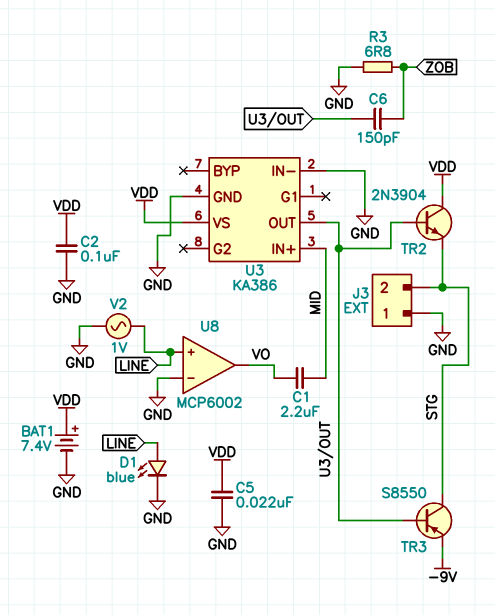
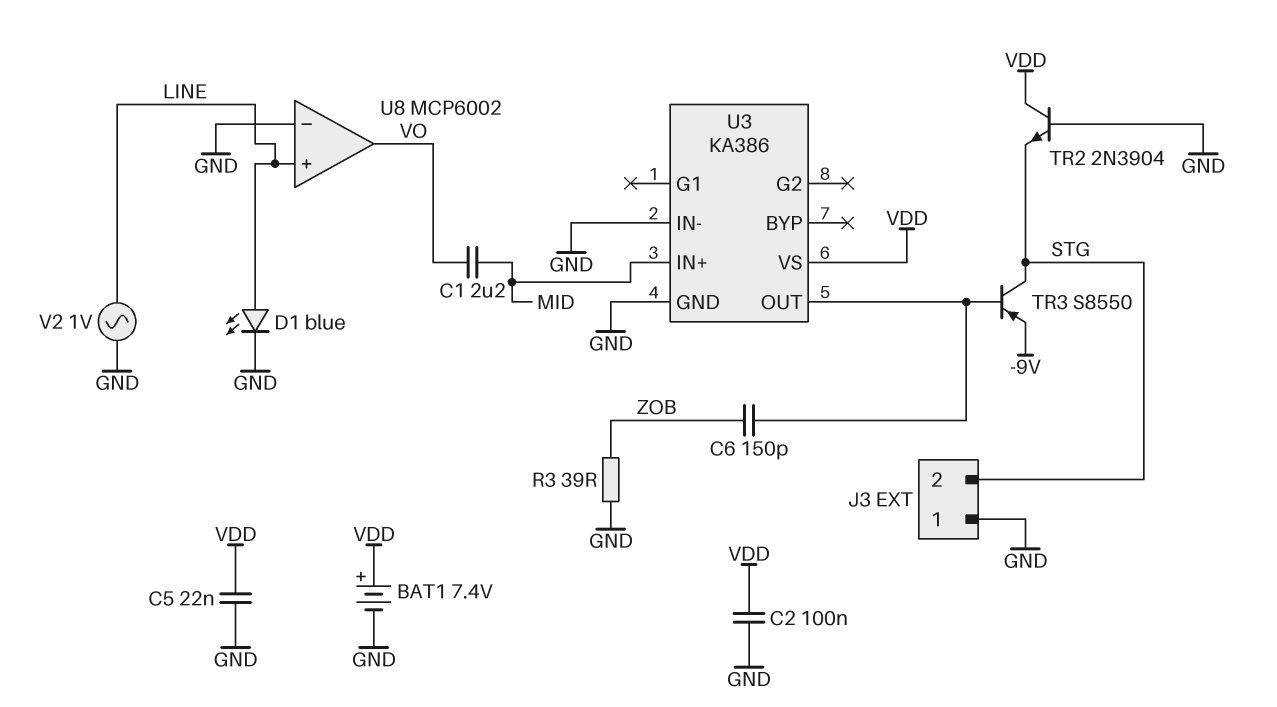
R3: 6.8 (GND, ZOB) -> 39 (GND, ZOB)
TR2: NPN 2N3904 (B U3/OUT, C VDD, E STG) -> NPN 2N3904 (B GND, C VDD, E STG)

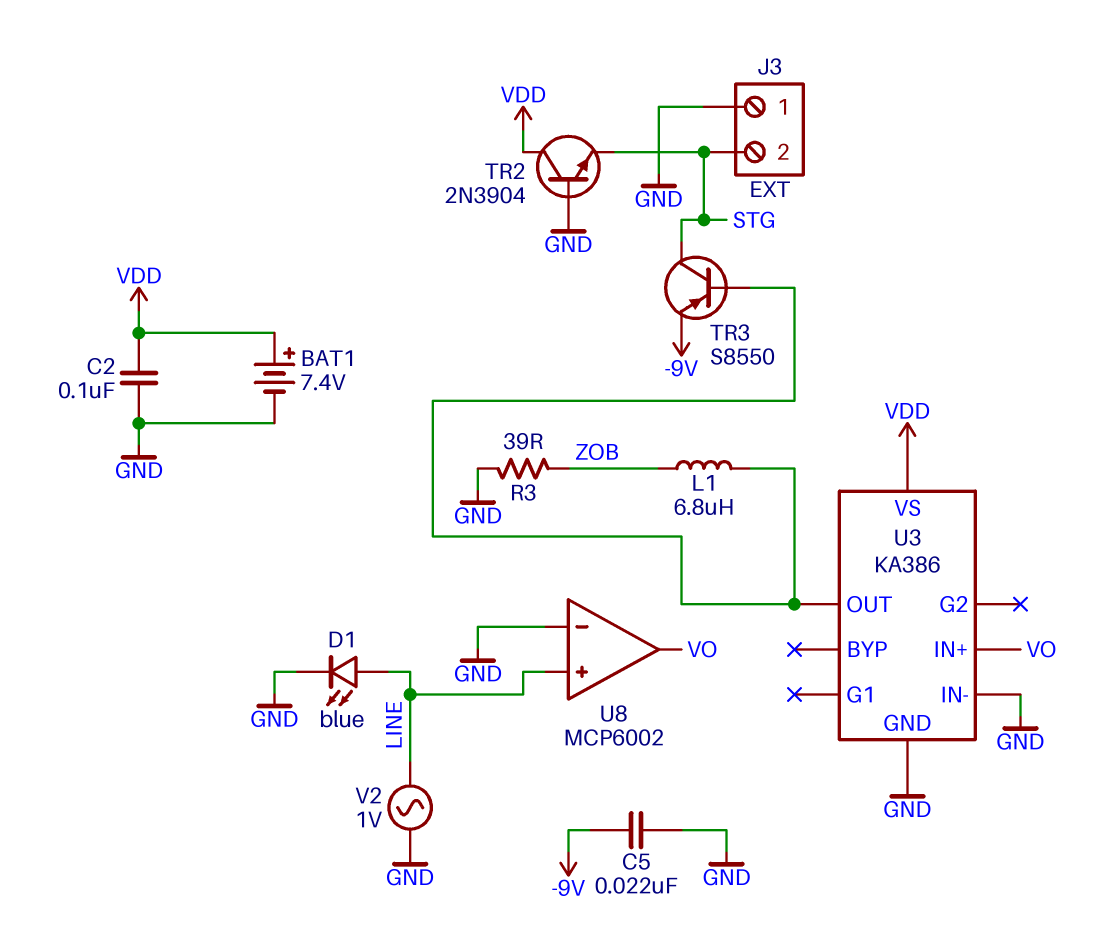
C1: 2.2uF (MID, VO) -> none
C5: 22nF (GND, VDD) -> 22nF (-9V, GND)
C6: 150pF (U3/OUT, ZOB) -> none
L1: none -> 6.8uH (U3/OUT, ZOB)
U3 pin IN+: MID -> VO

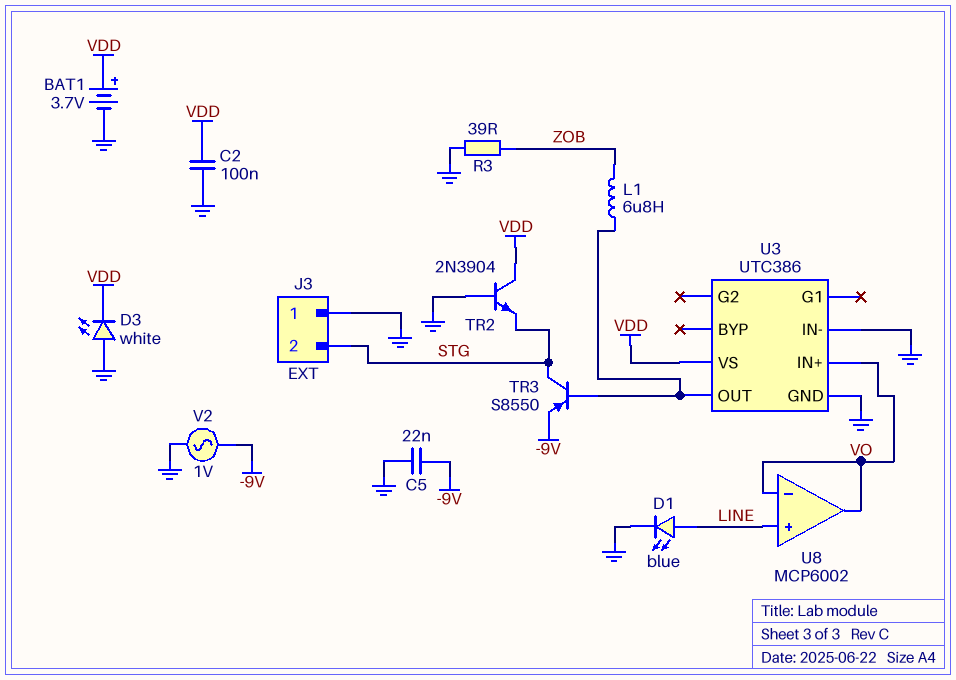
BAT1: 7.4V (plus VDD, minus GND) -> 3.7V (plus VDD, minus GND)
D3: none -> LED white (A GND, K VDD)
U3: KA386 -> UTC386
U8 pin in-: GND -> VO
V2: AC 1V (GND, LINE) -> AC 1V (-9V, GND)

